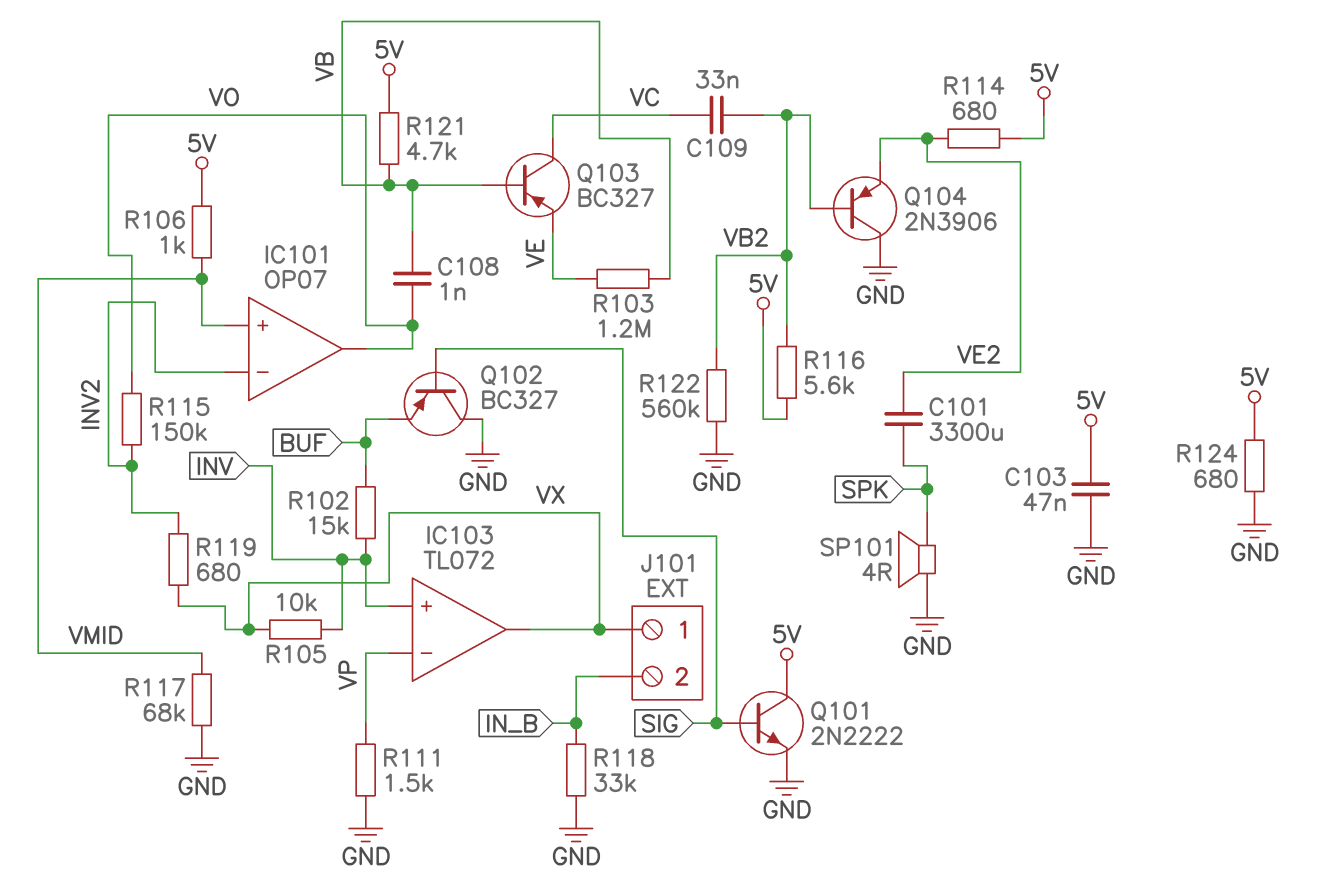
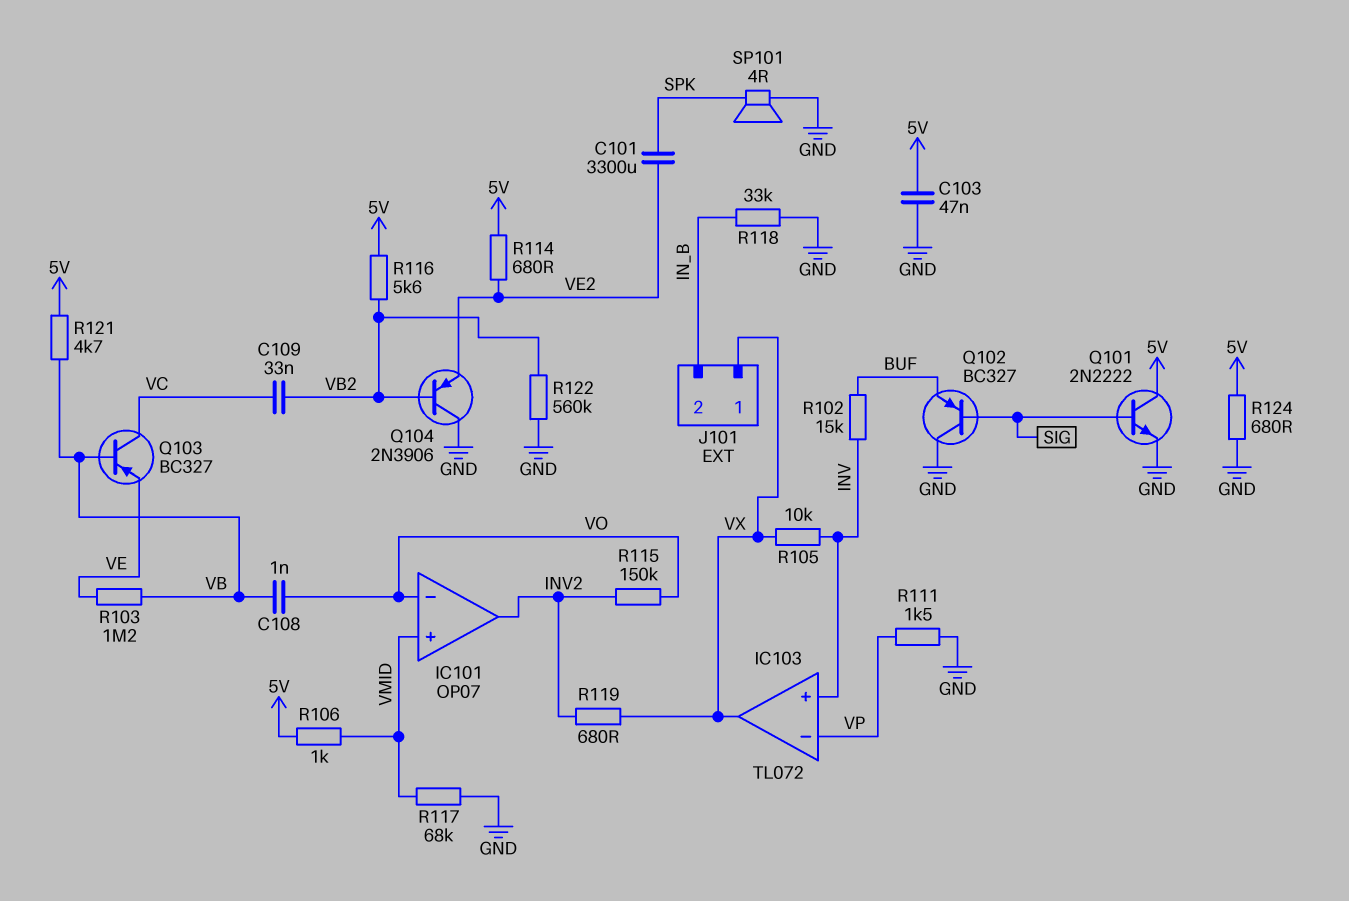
IC101 pin in-: INV2 -> VO
IC101 pin out: VO -> INV2

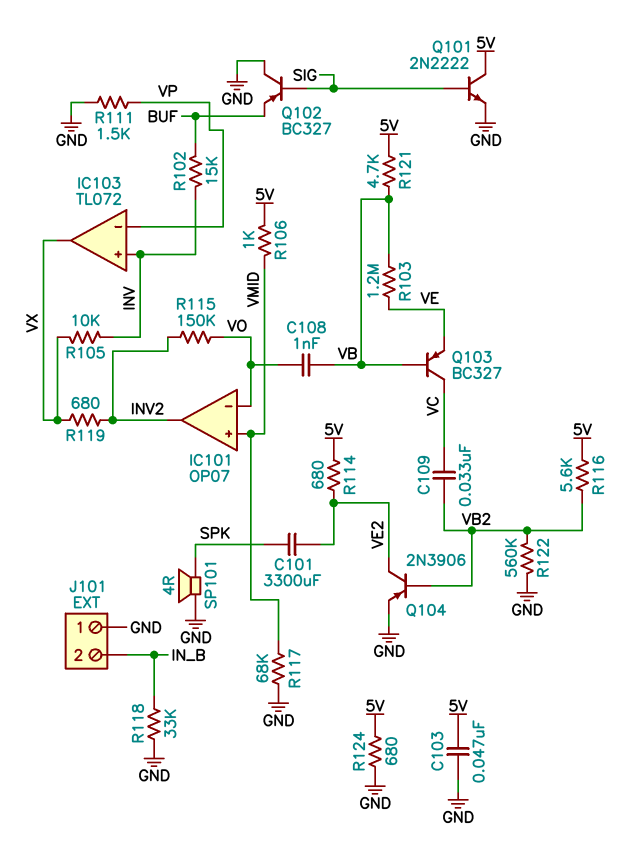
J101 pin 1: VX -> GND
Q104: PNP 2N3906 (B VB2, C GND, E VE2) -> PNP 2N3906 (B VB2, C VE2, E GND)

